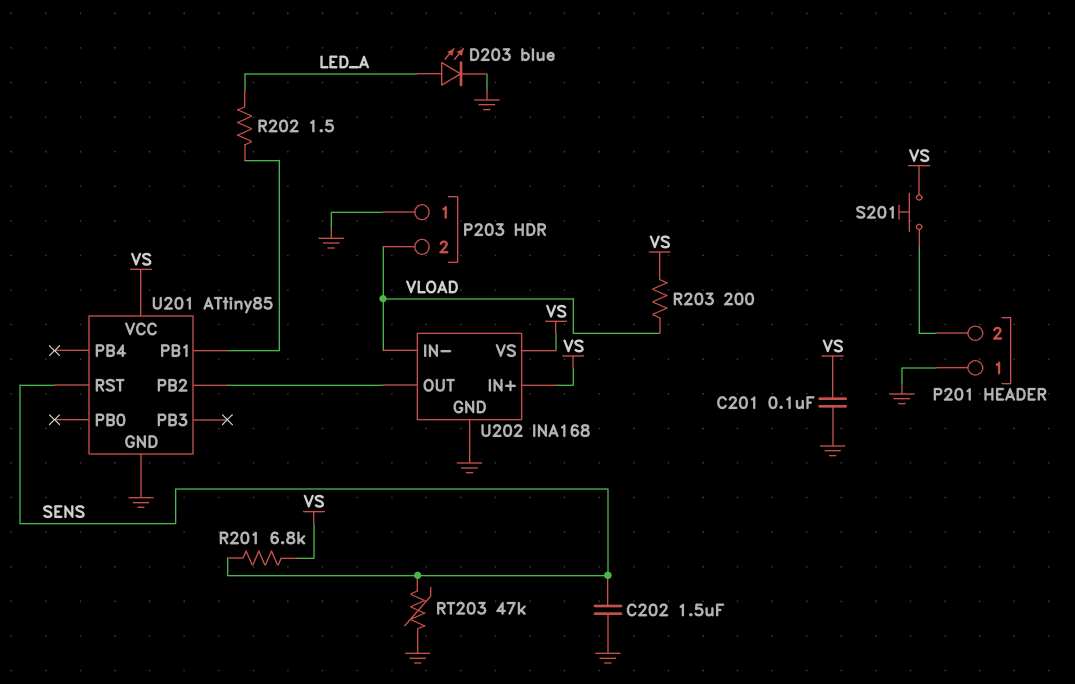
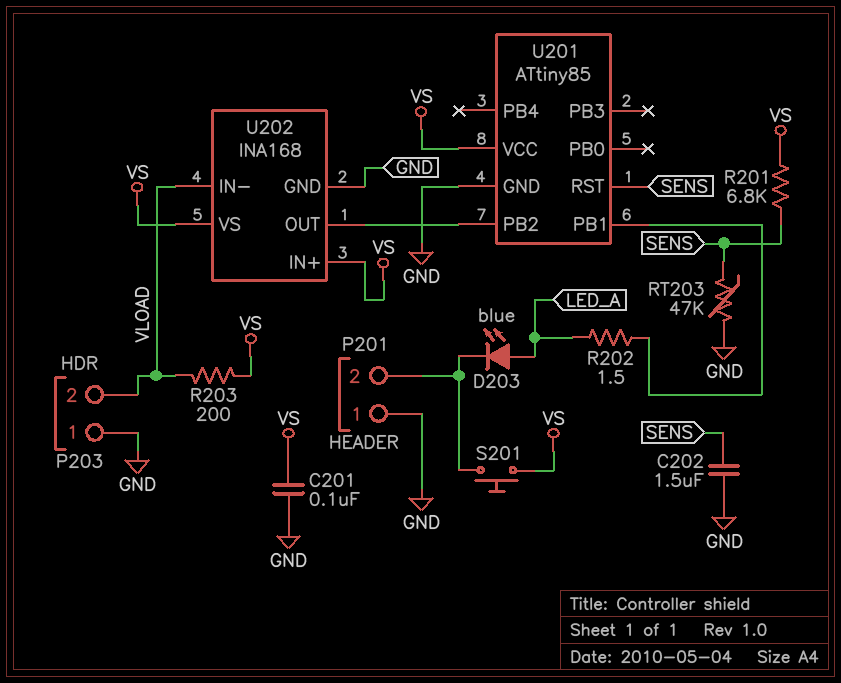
D203: LED blue (A LED_A, K GND) -> LED blue (A LED_A, K P201/2)

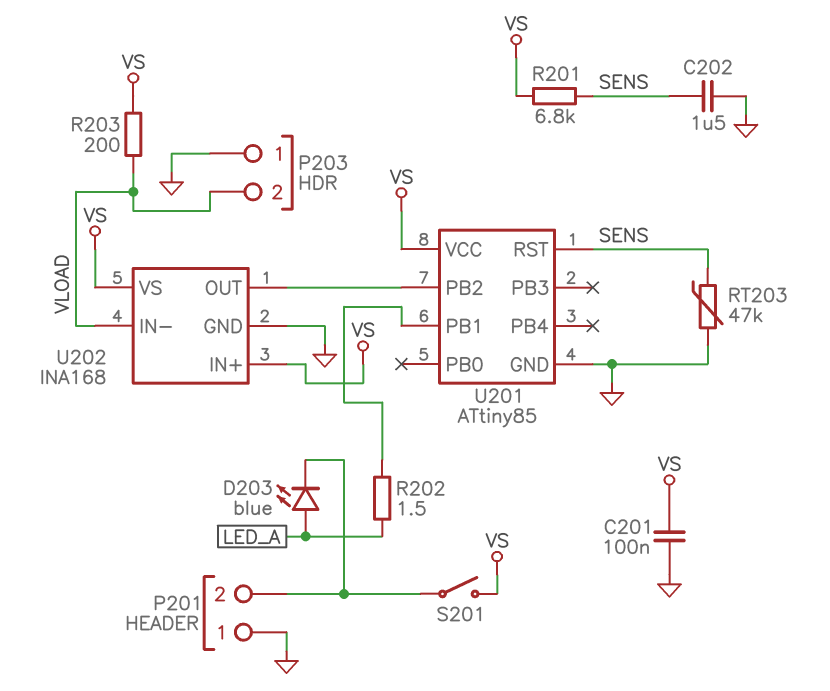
S201: button (P201/2, VS) -> switch (P201/2, VS)

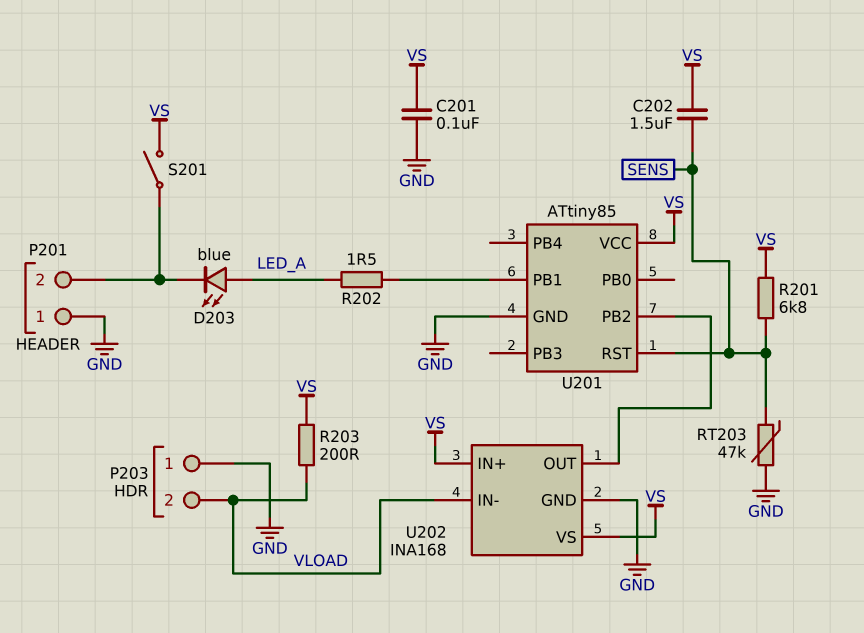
C202: 1.5uF (GND, SENS) -> 1.5uF (SENS, VS)

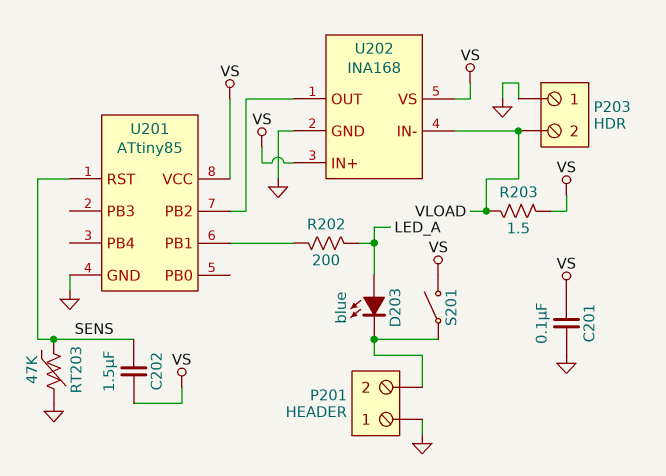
R201: 6.8k (SENS, VS) -> none
R202: 1.5 (LED_A, U201/PB1) -> 200 (LED_A, U201/PB1)
R203: 200 (VLOAD, VS) -> 1.5 (VLOAD, VS)

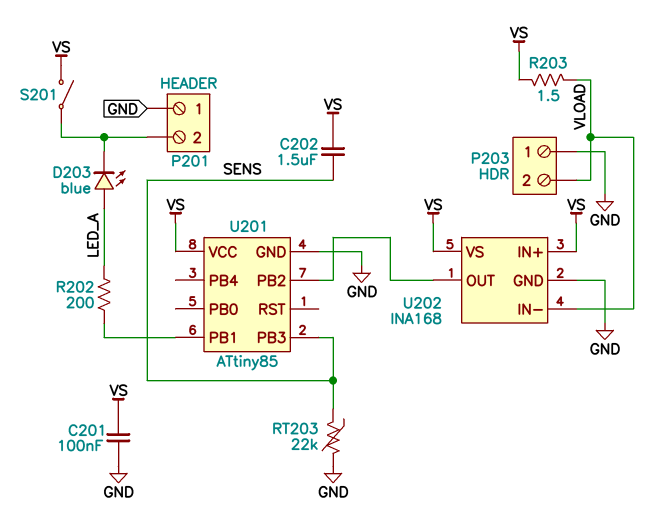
RT203: 47k (GND, SENS) -> 22k (GND, SENS)
U201 pin PB3: none -> SENS
U201 pin RST: SENS -> none

